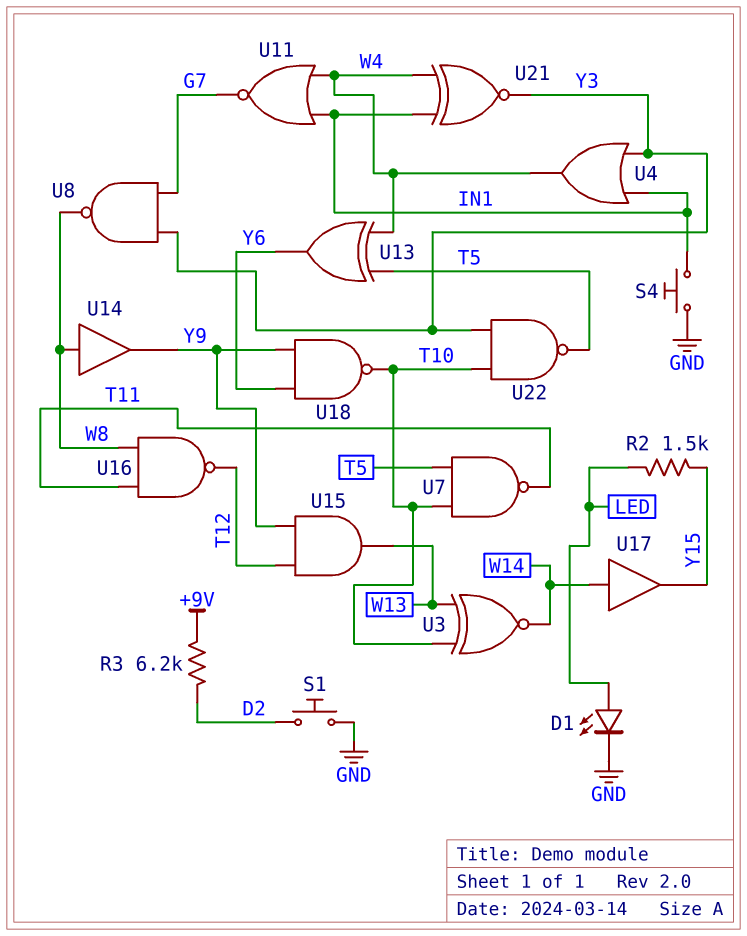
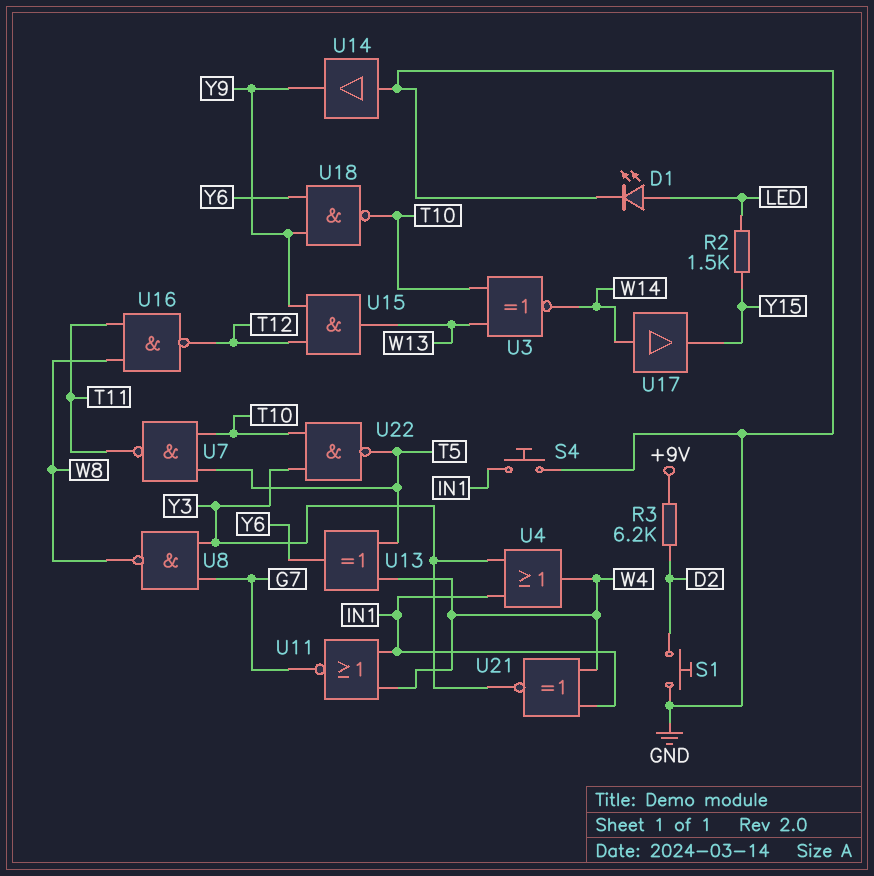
U14: buffer (in W8, out Y9) -> buffer (in GND, out Y9)

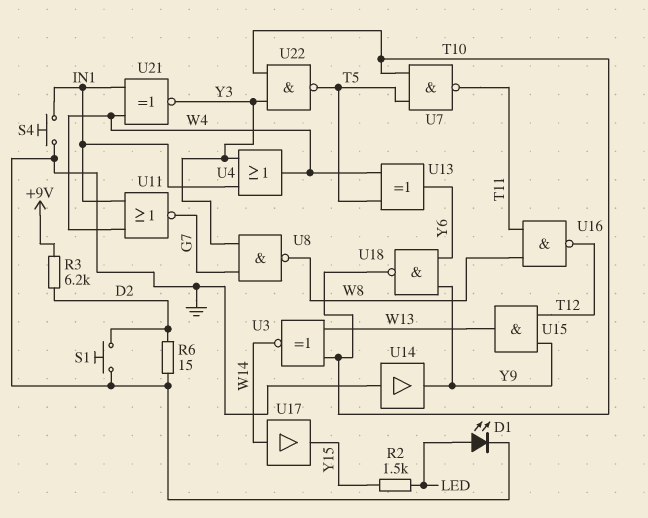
R6: none -> 15 (D2, GND)

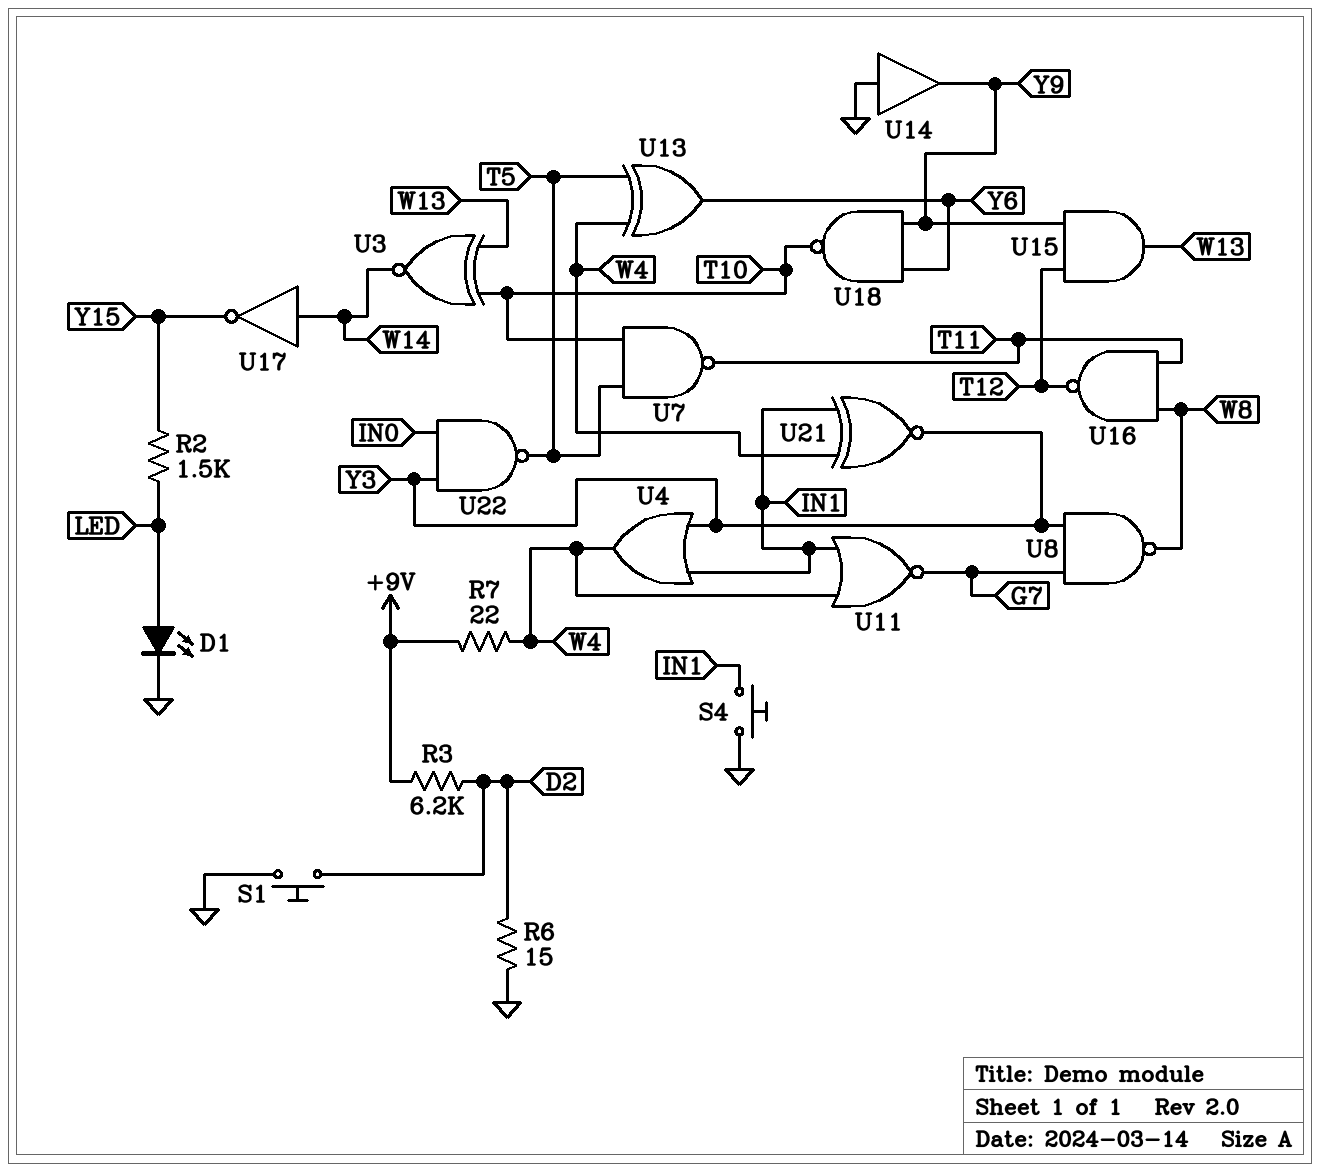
R7: none -> 22 (+9V, W4)
U17: buffer (in W14, out Y15) -> NOT (in W14, out Y15)
U22: NAND (in T10, in Y3, out T5) -> NAND (in IN0, in Y3, out T5)

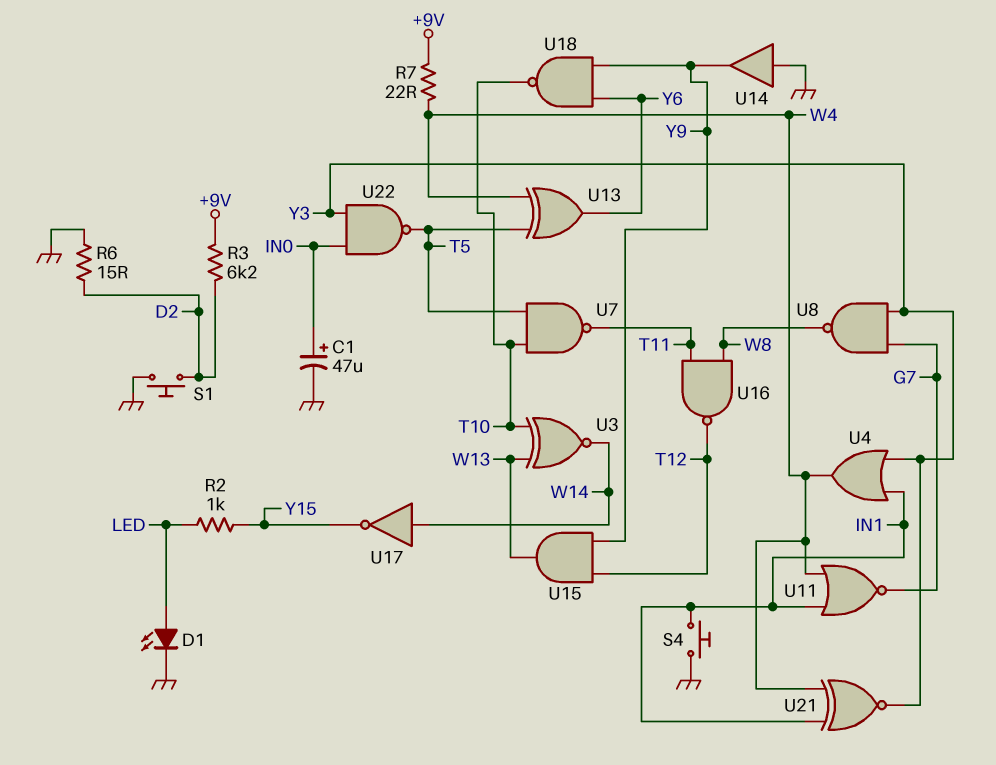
C1: none -> 47uF (plus IN0, minus GND)
R2: 1.5k (LED, Y15) -> 1k (LED, Y15)

